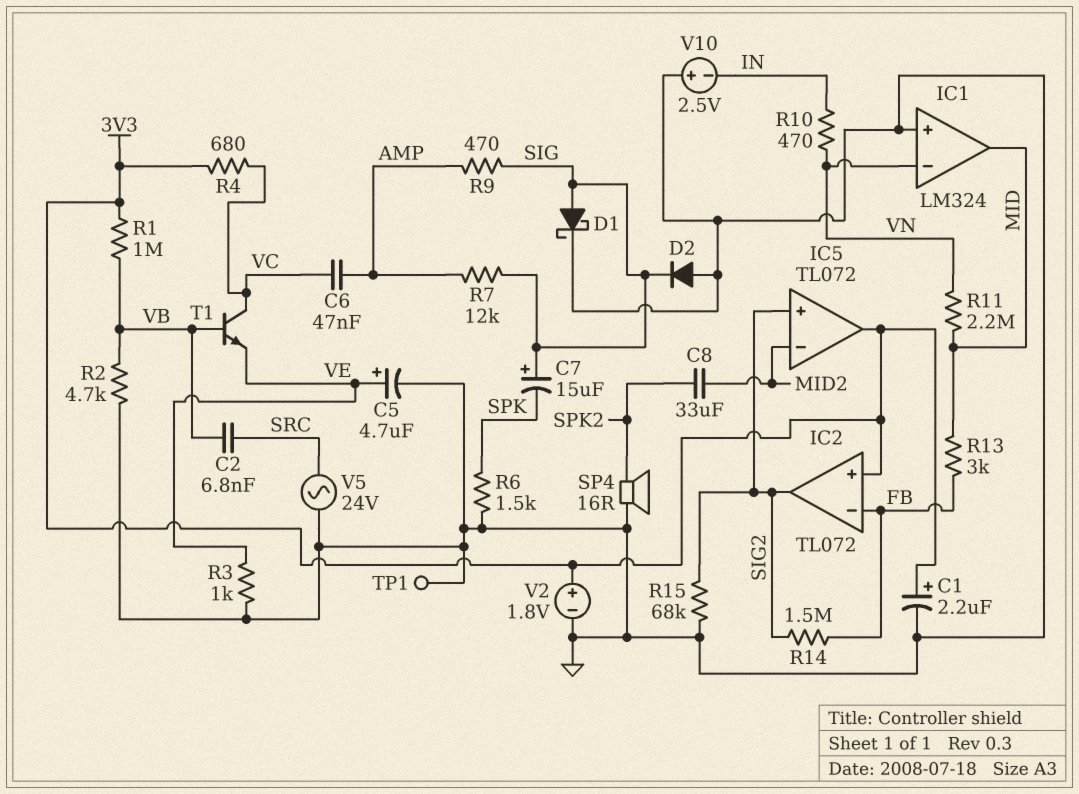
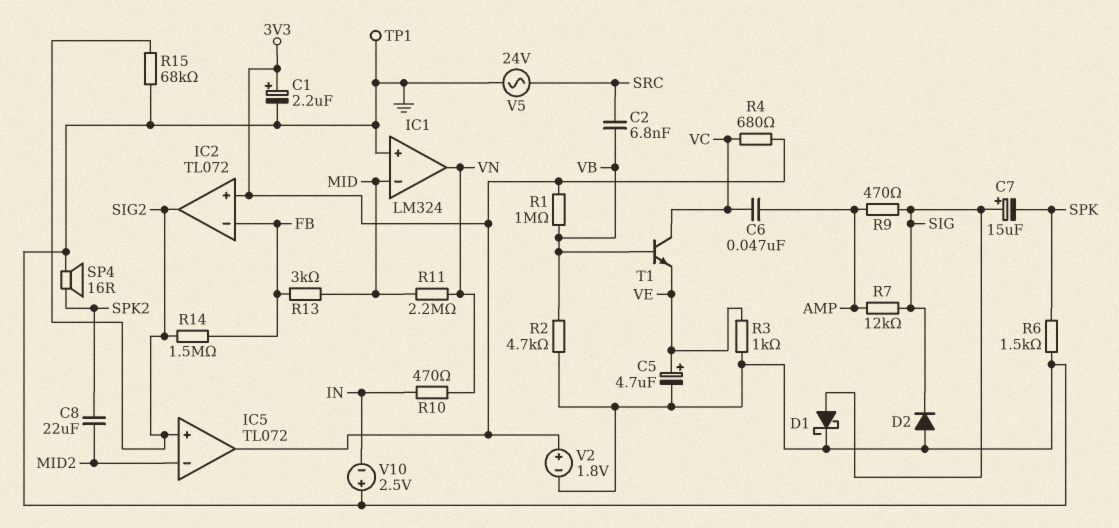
C8: 33uF (MID2, SPK2) -> 22uF (MID2, SPK2)
IC1 pin in-: VN -> MID
IC1 pin out: MID -> VN

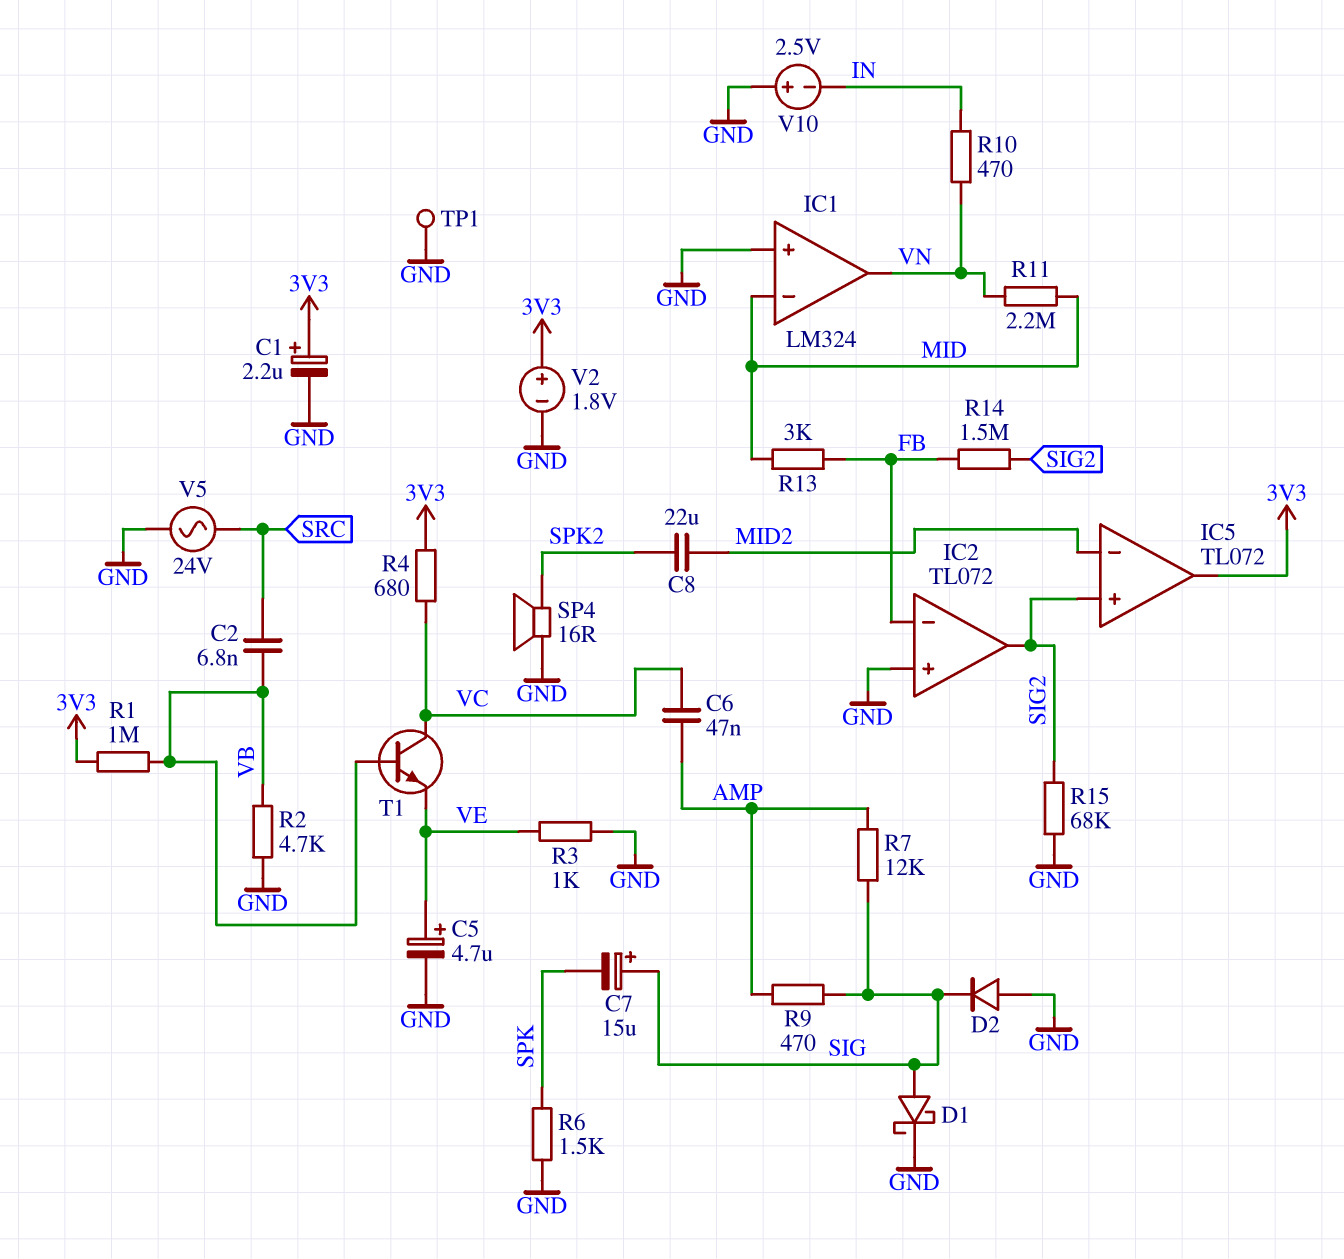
IC2 pin in+: 3V3 -> GND

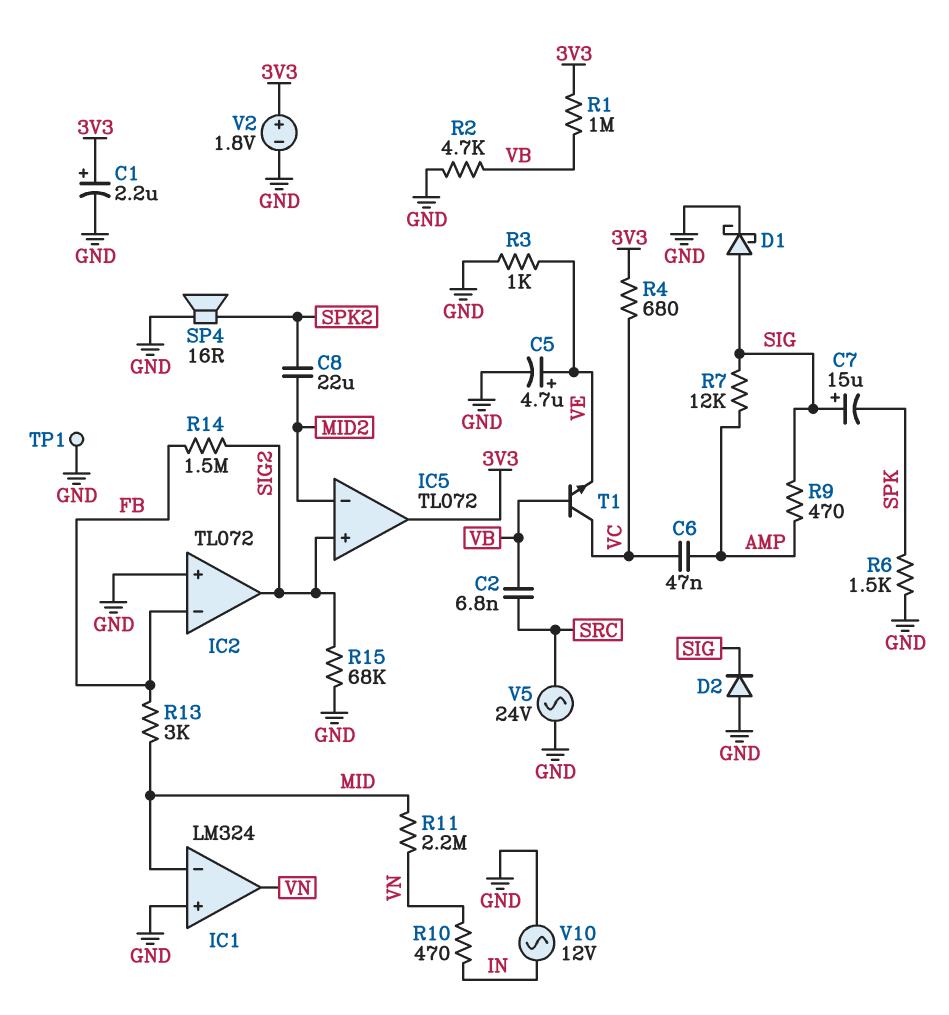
V10: 2.5V (plus GND, minus IN) -> AC 12V (GND, IN)

